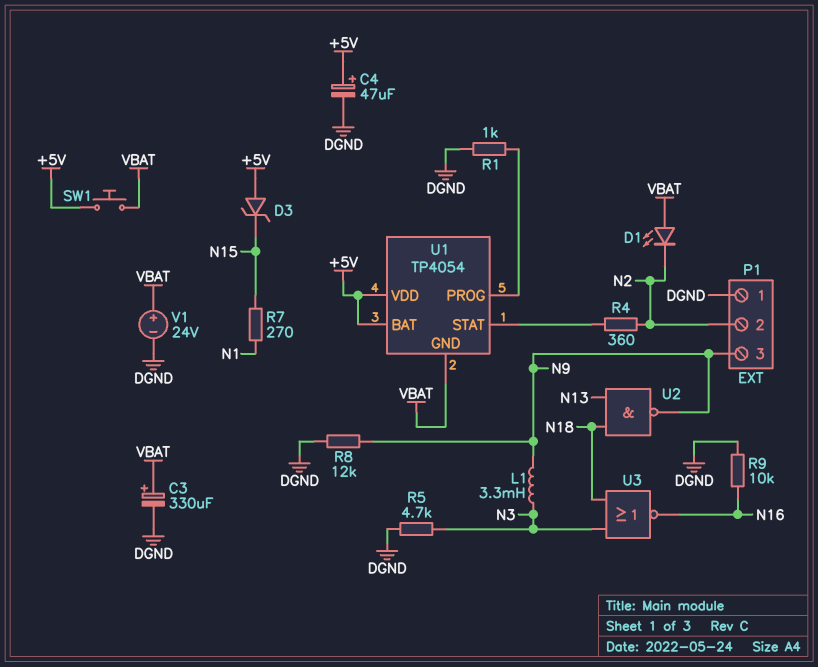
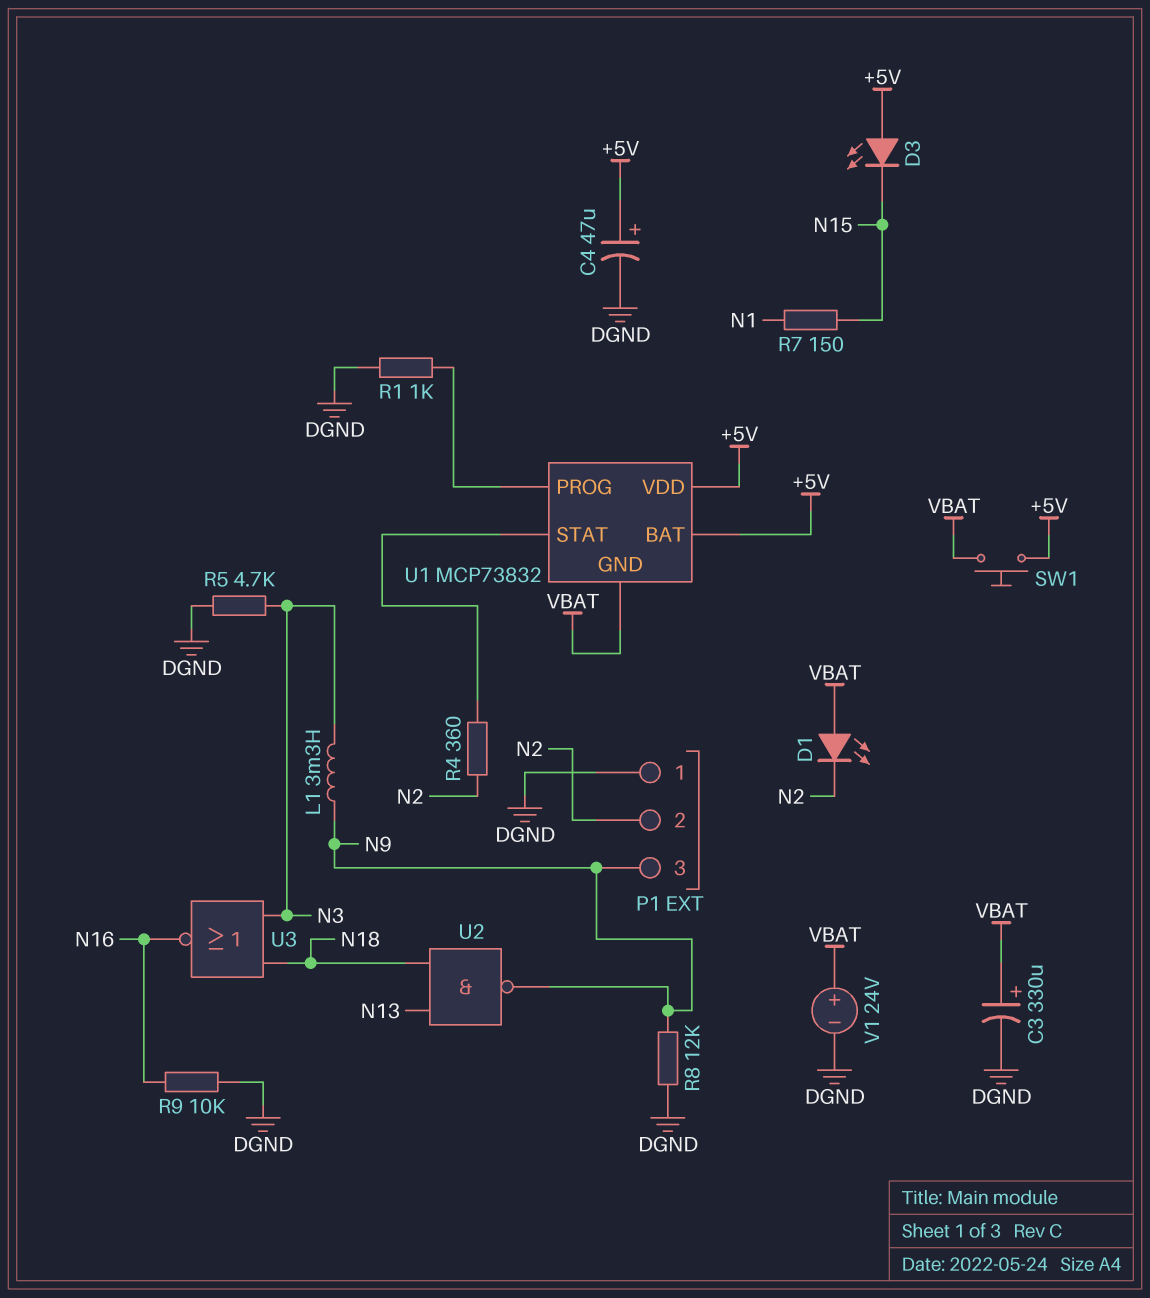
D3: zener (A +5V, K N15) -> LED (A +5V, K N15)
R7: 270 (N1, N15) -> 150 (N1, N15)
U1: TP4054 -> MCP73832

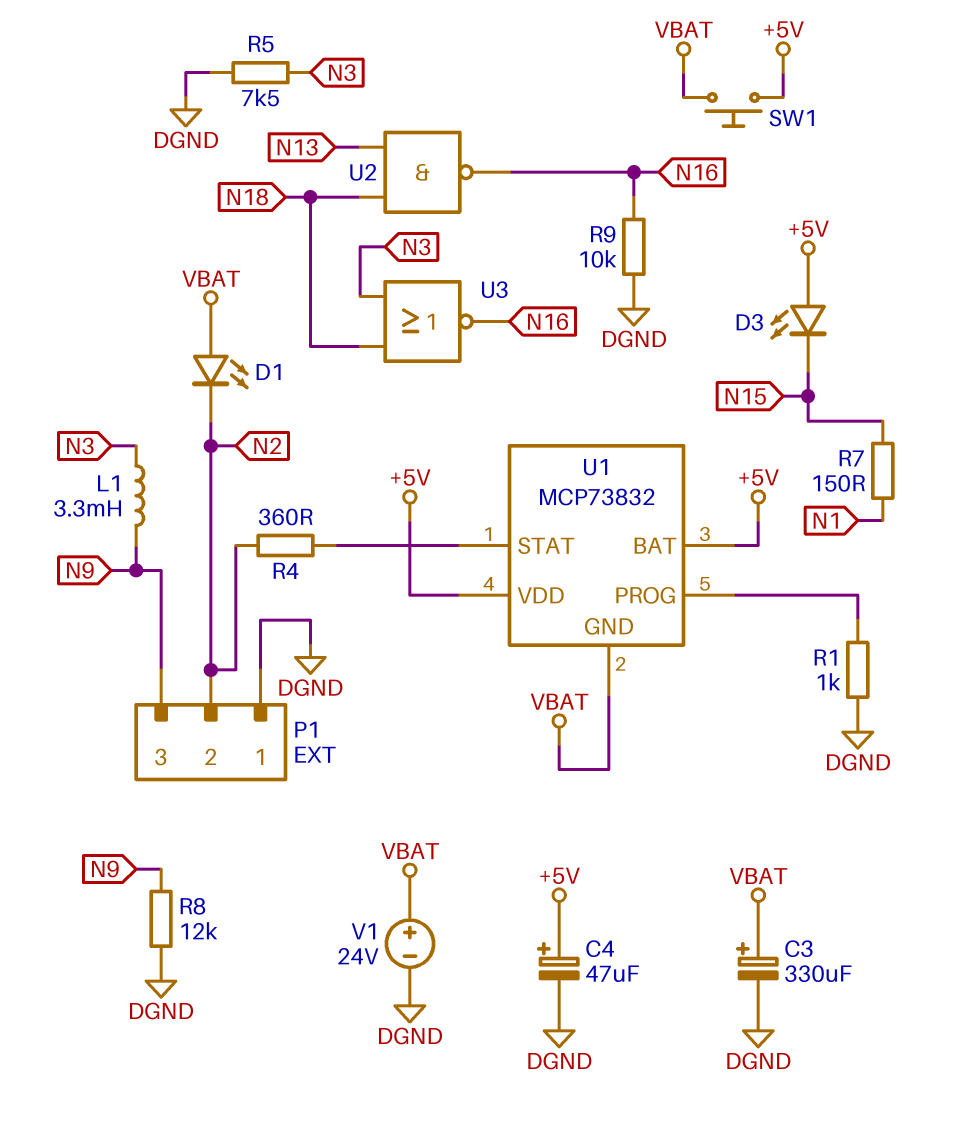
R5: 4.7k (DGND, N3) -> 7.5k (DGND, N3)
U2: NAND (in N13, in N18, out N9) -> NAND (in N13, in N18, out N16)

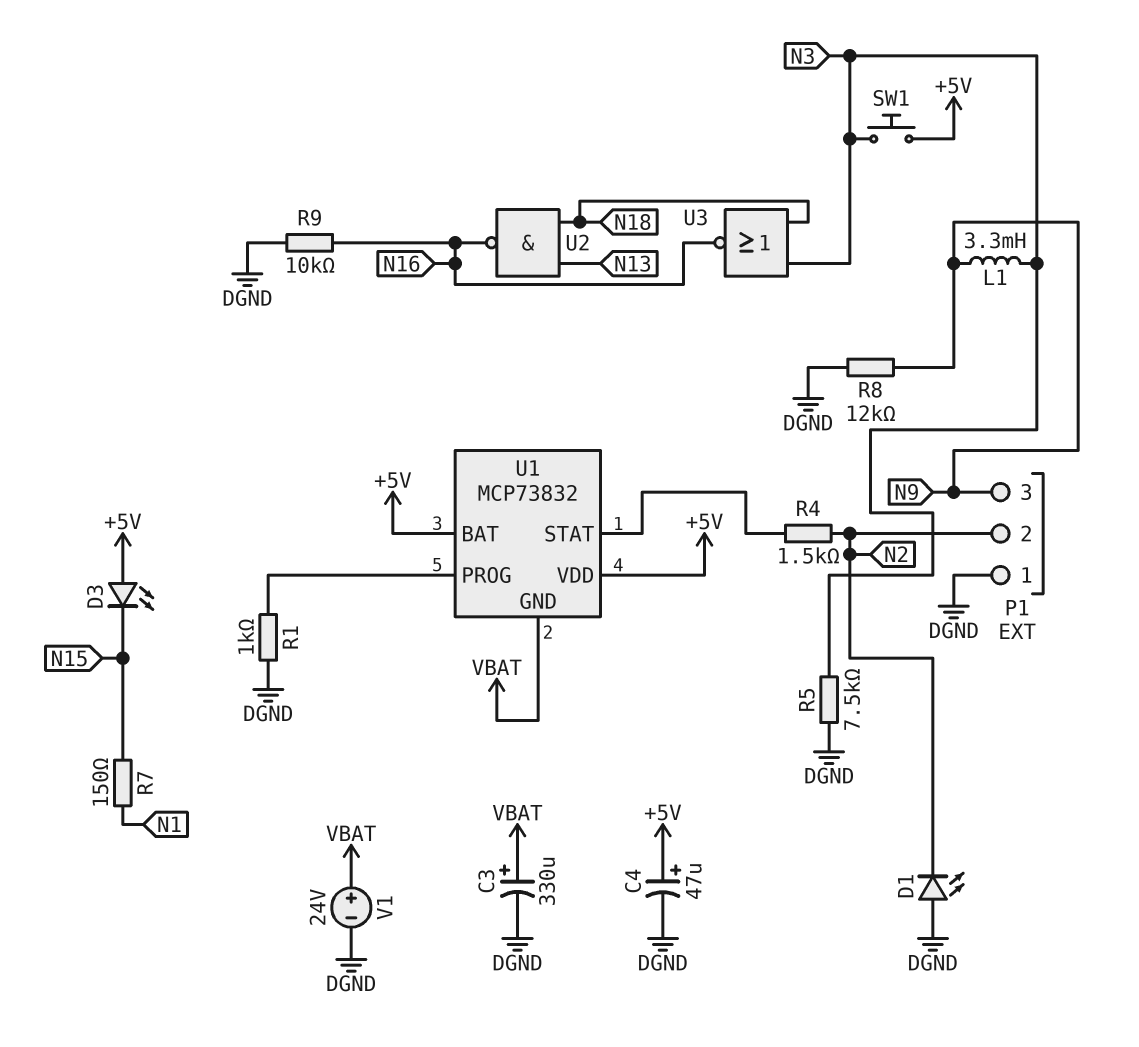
D1: LED (A VBAT, K N2) -> LED (A DGND, K N2)
R4: 360 (N2, U1/STAT) -> 1.5k (N2, U1/STAT)
SW1: button (+5V, VBAT) -> button (+5V, N3)

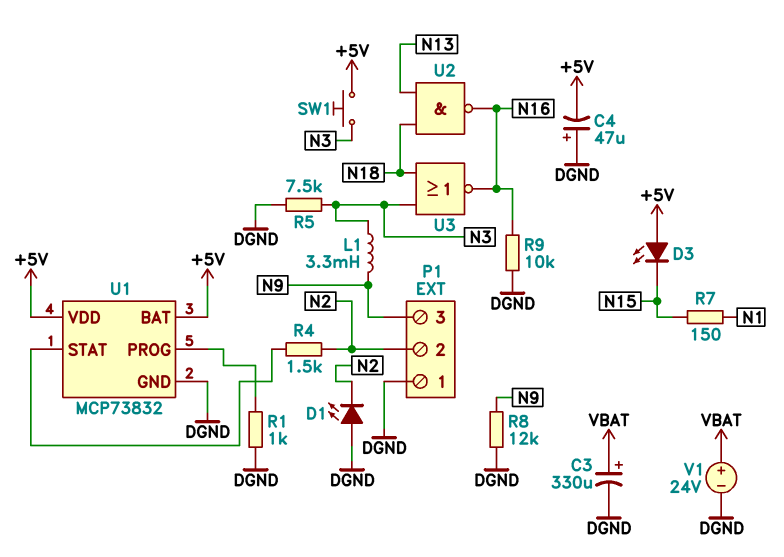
C4: 47uF (plus +5V, minus DGND) -> 47uF (plus DGND, minus +5V)
U1 pin GND: VBAT -> DGND

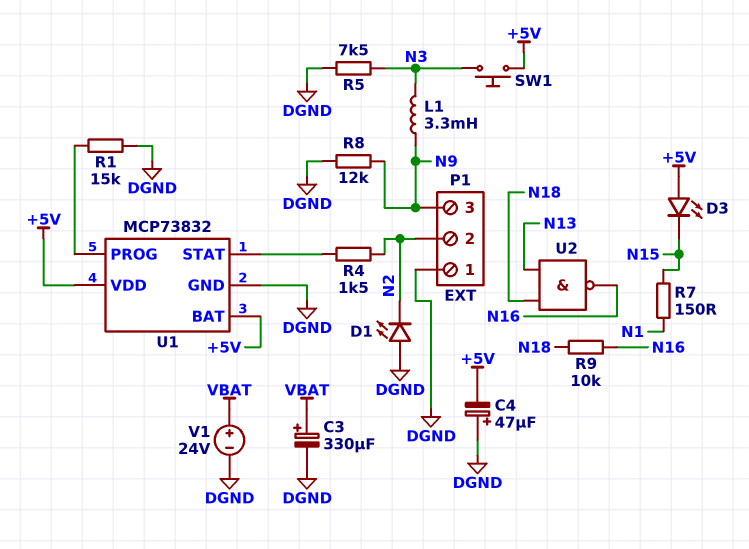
R1: 1k (DGND, U1/PROG) -> 15k (DGND, U1/PROG)
R9: 10k (DGND, N16) -> 10k (N16, N18)
U3: NOR (in N3, in N18, out N16) -> none

